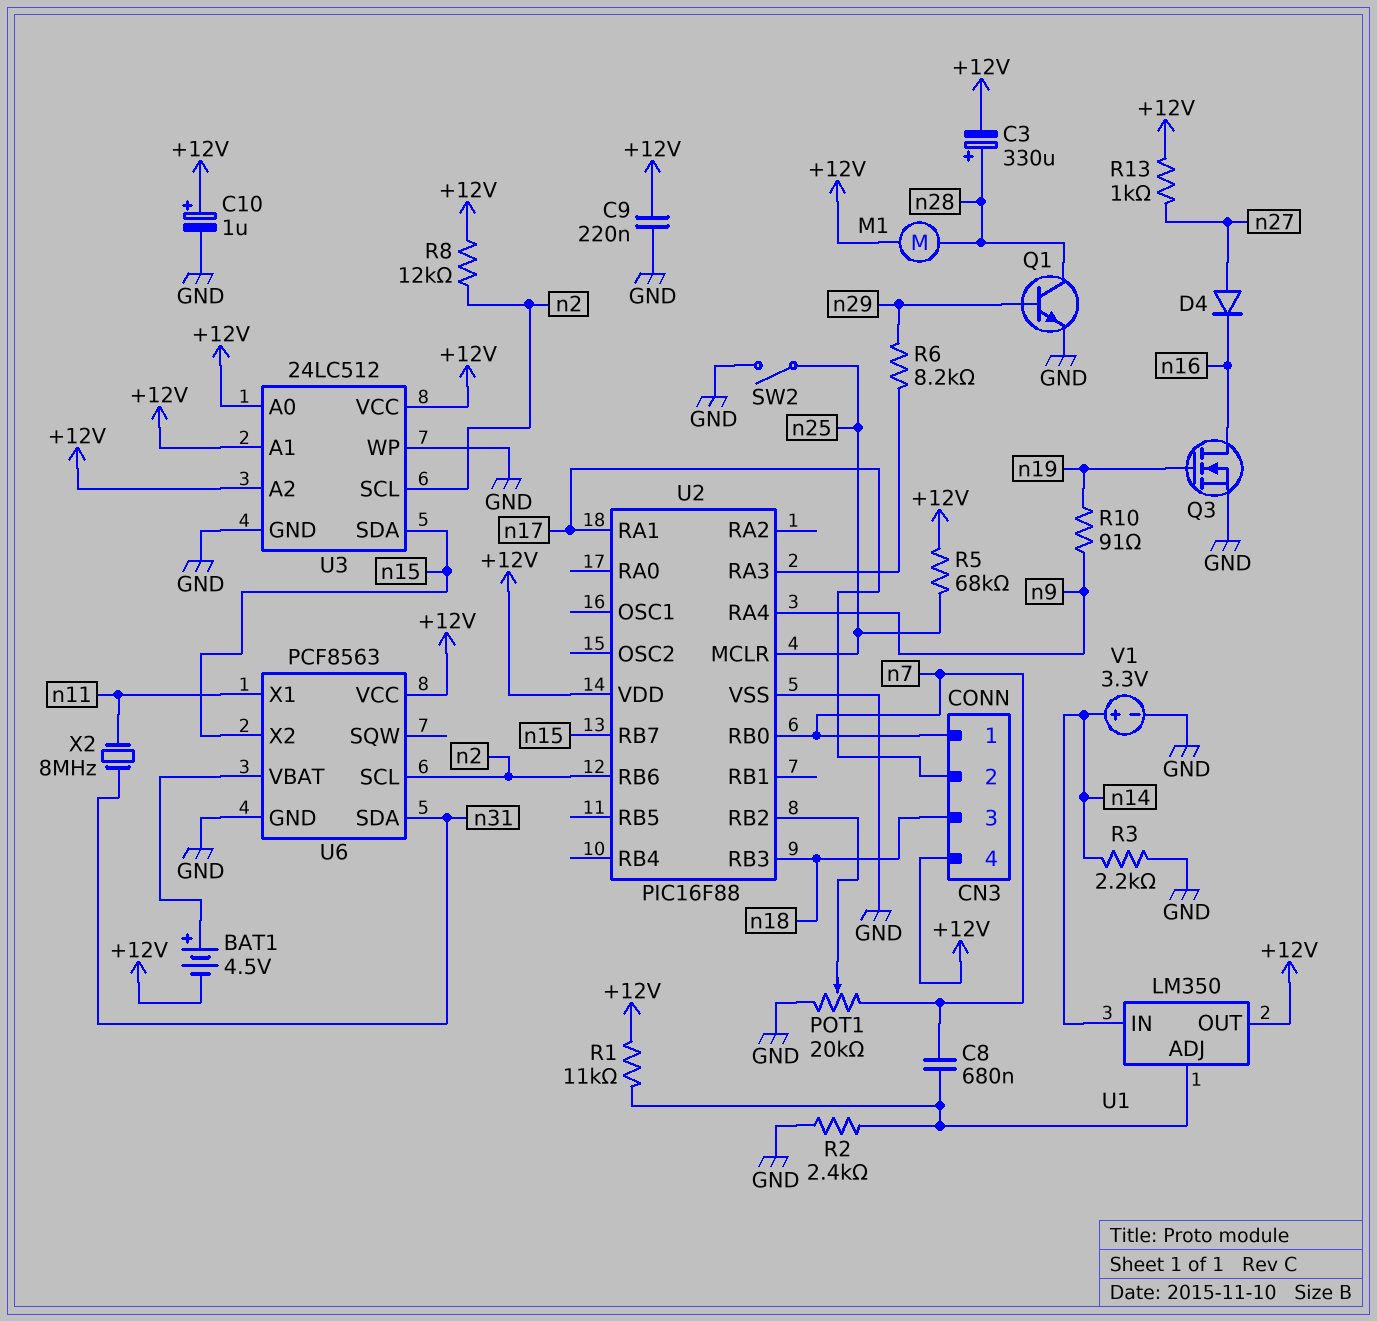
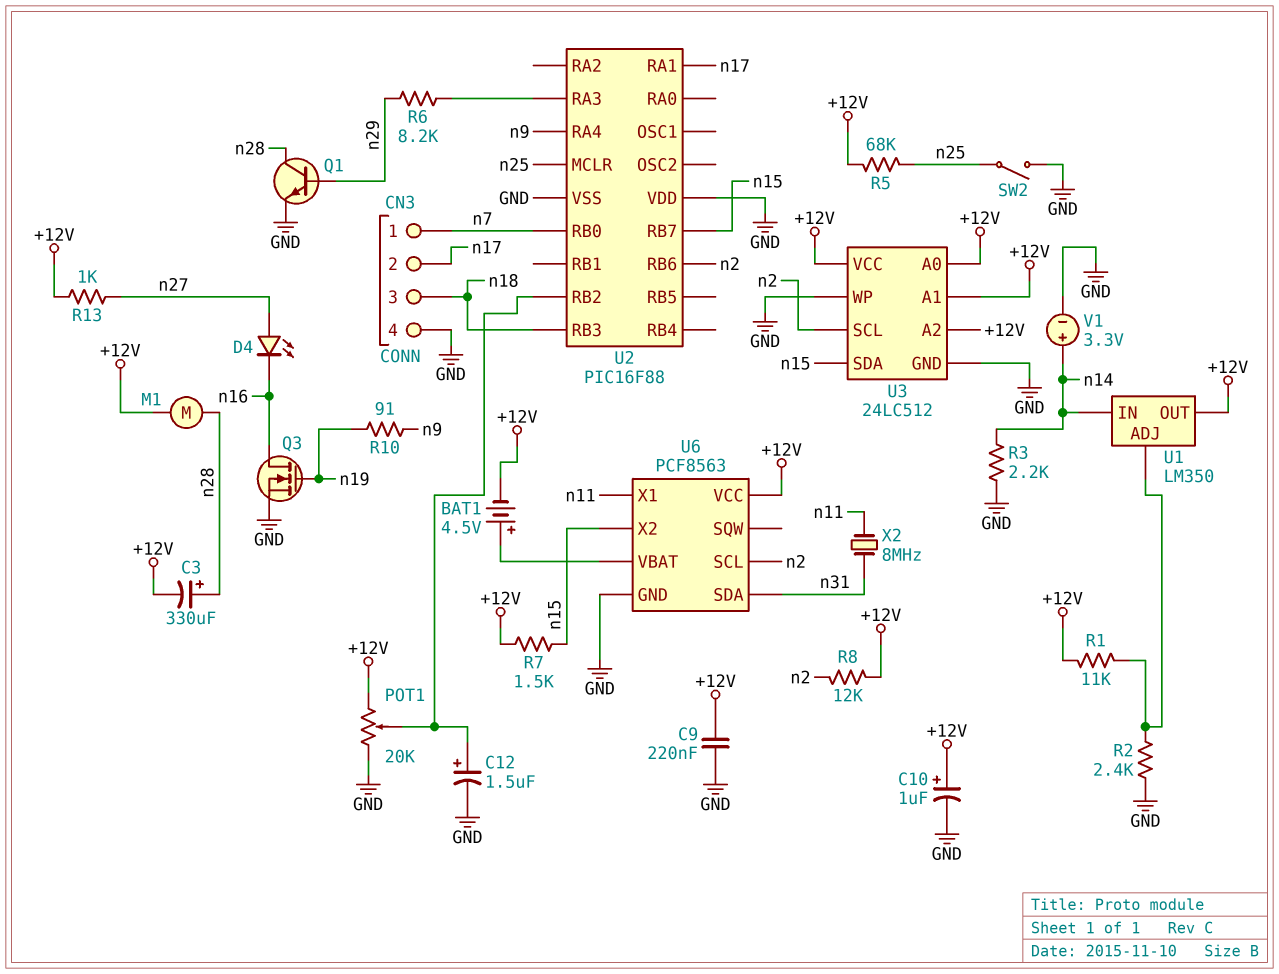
C8: 680nF (U1/ADJ, n7) -> none
C12: none -> 1.5uF (plus U2/RB2, minus GND)
CN3 pin 4: +12V -> GND
D4: diode (A n27, K n16) -> LED (A n27, K n16)
POT1: 20k (GND, n7, wiper U2/RB2) -> 20k (+12V, GND, wiper U2/RB2)
R7: none -> 1.5k (+12V, n15)
U2 pin VDD: +12V -> GND

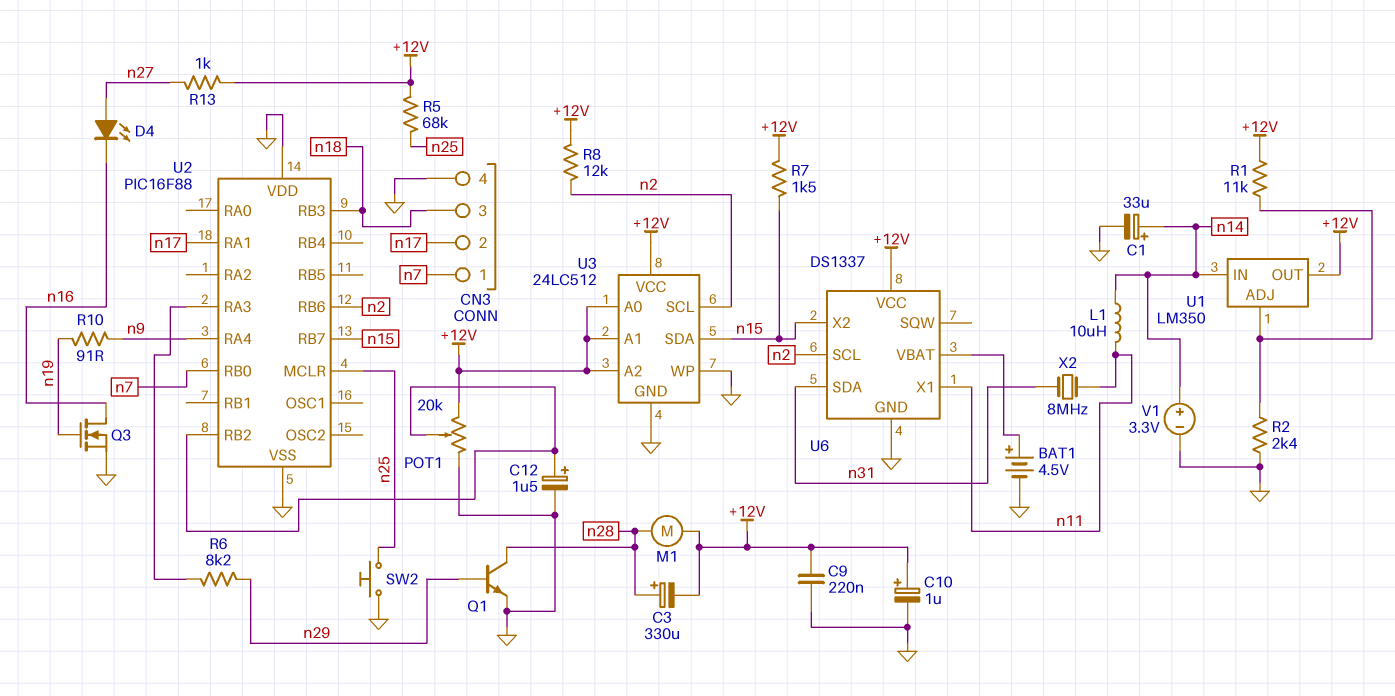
BAT1: 4.5V (plus U6/VBAT, minus +12V) -> 4.5V (plus U6/VBAT, minus GND)
C1: none -> 33uF (plus n14, minus GND)
L1: none -> 10uH (n11, n14)
R3: 2.2k (GND, n14) -> none
SW2: switch (GND, n25) -> button (GND, n25)
U6: PCF8563 -> DS1337

